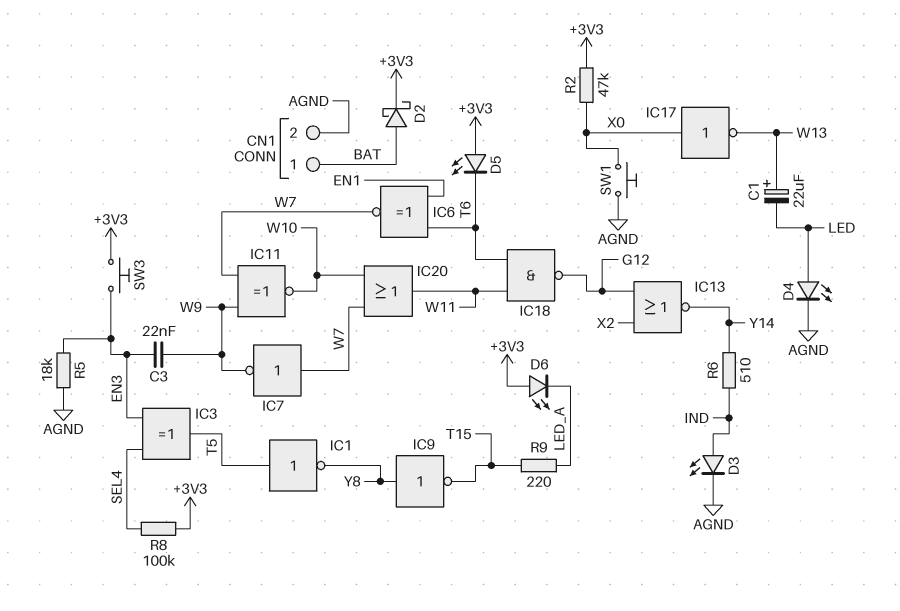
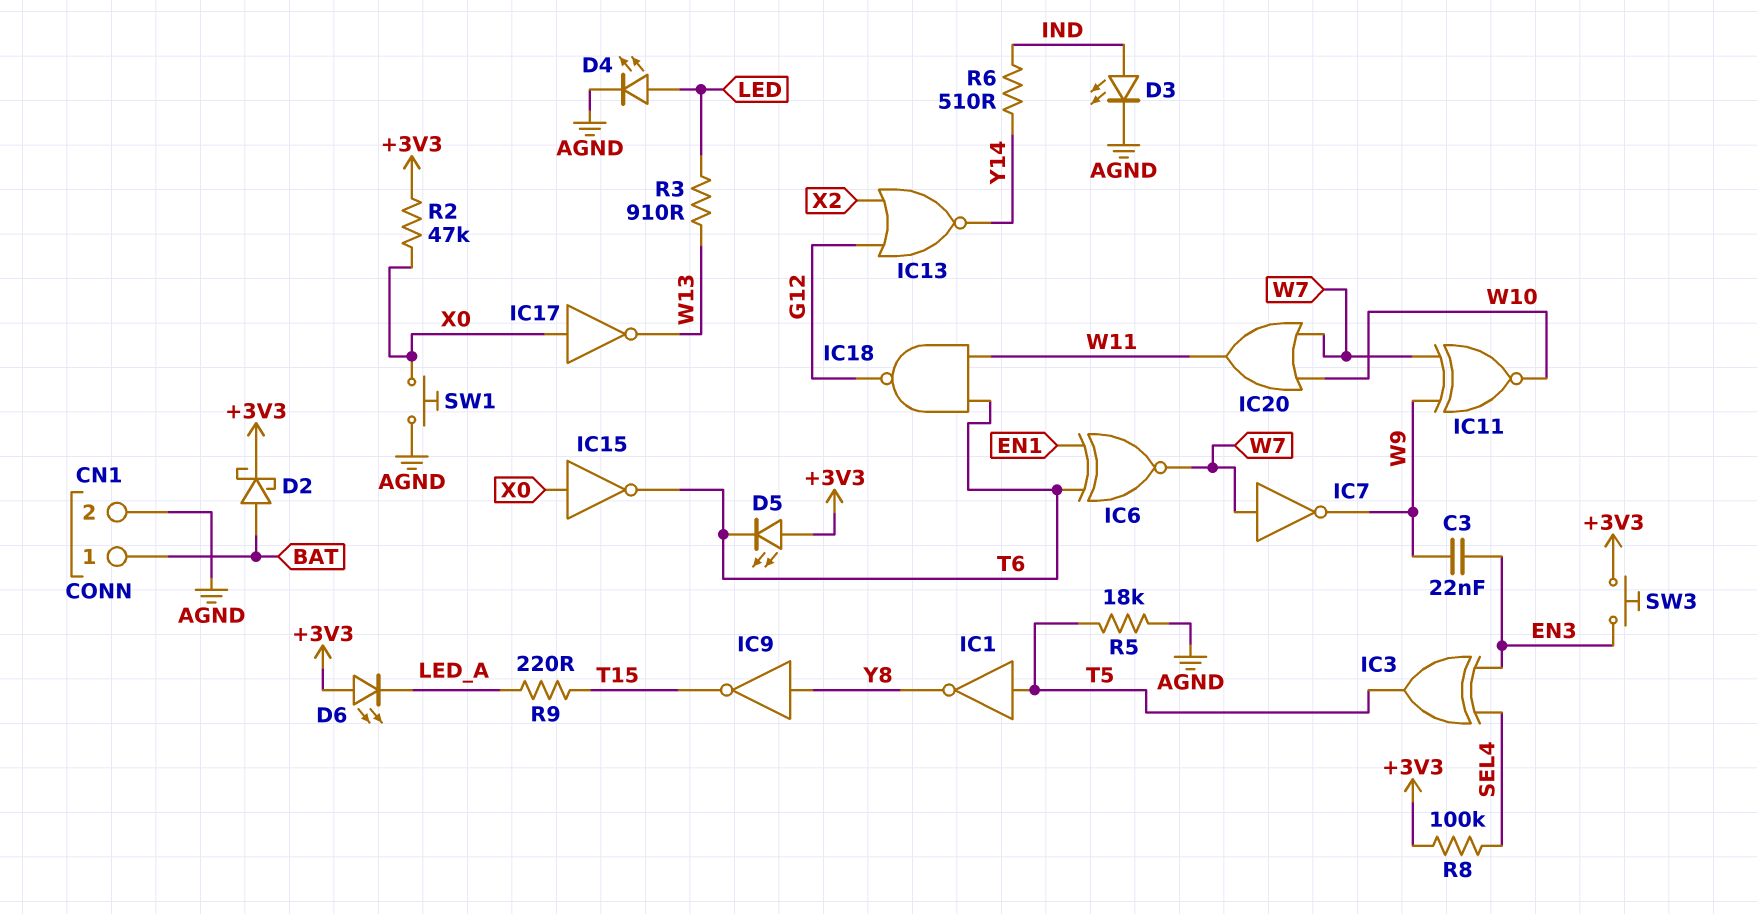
C1: 22uF (plus W13, minus LED) -> none
IC15: none -> NOT (in X0, out T6)
R3: none -> 910 (LED, W13)
R5: 18k (AGND, EN3) -> 18k (AGND, T5)

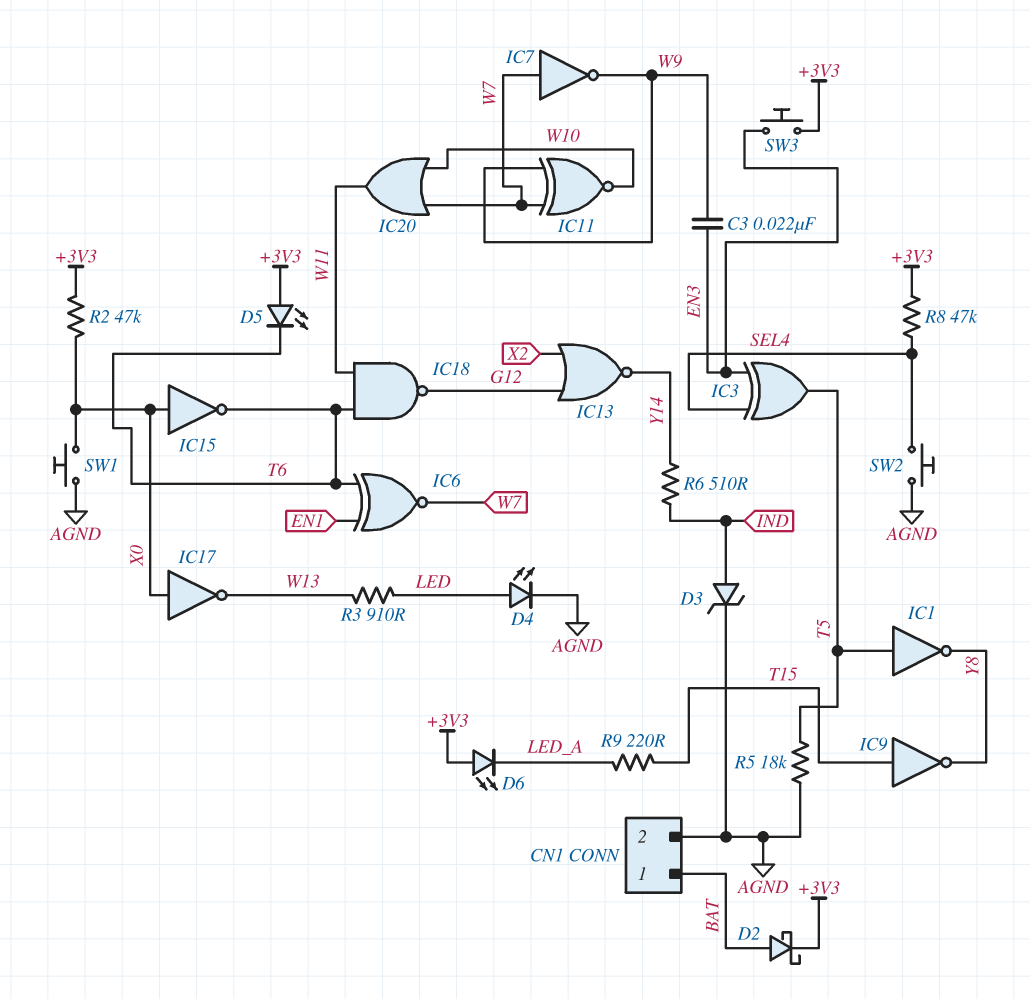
D3: LED (A IND, K AGND) -> zener (A IND, K AGND)
IC9: NOT (in Y8, out T15) -> NOT (in T15, out Y8)
R8: 100k (+3V3, SEL4) -> 47k (+3V3, SEL4)
SW2: none -> button (AGND, SEL4)

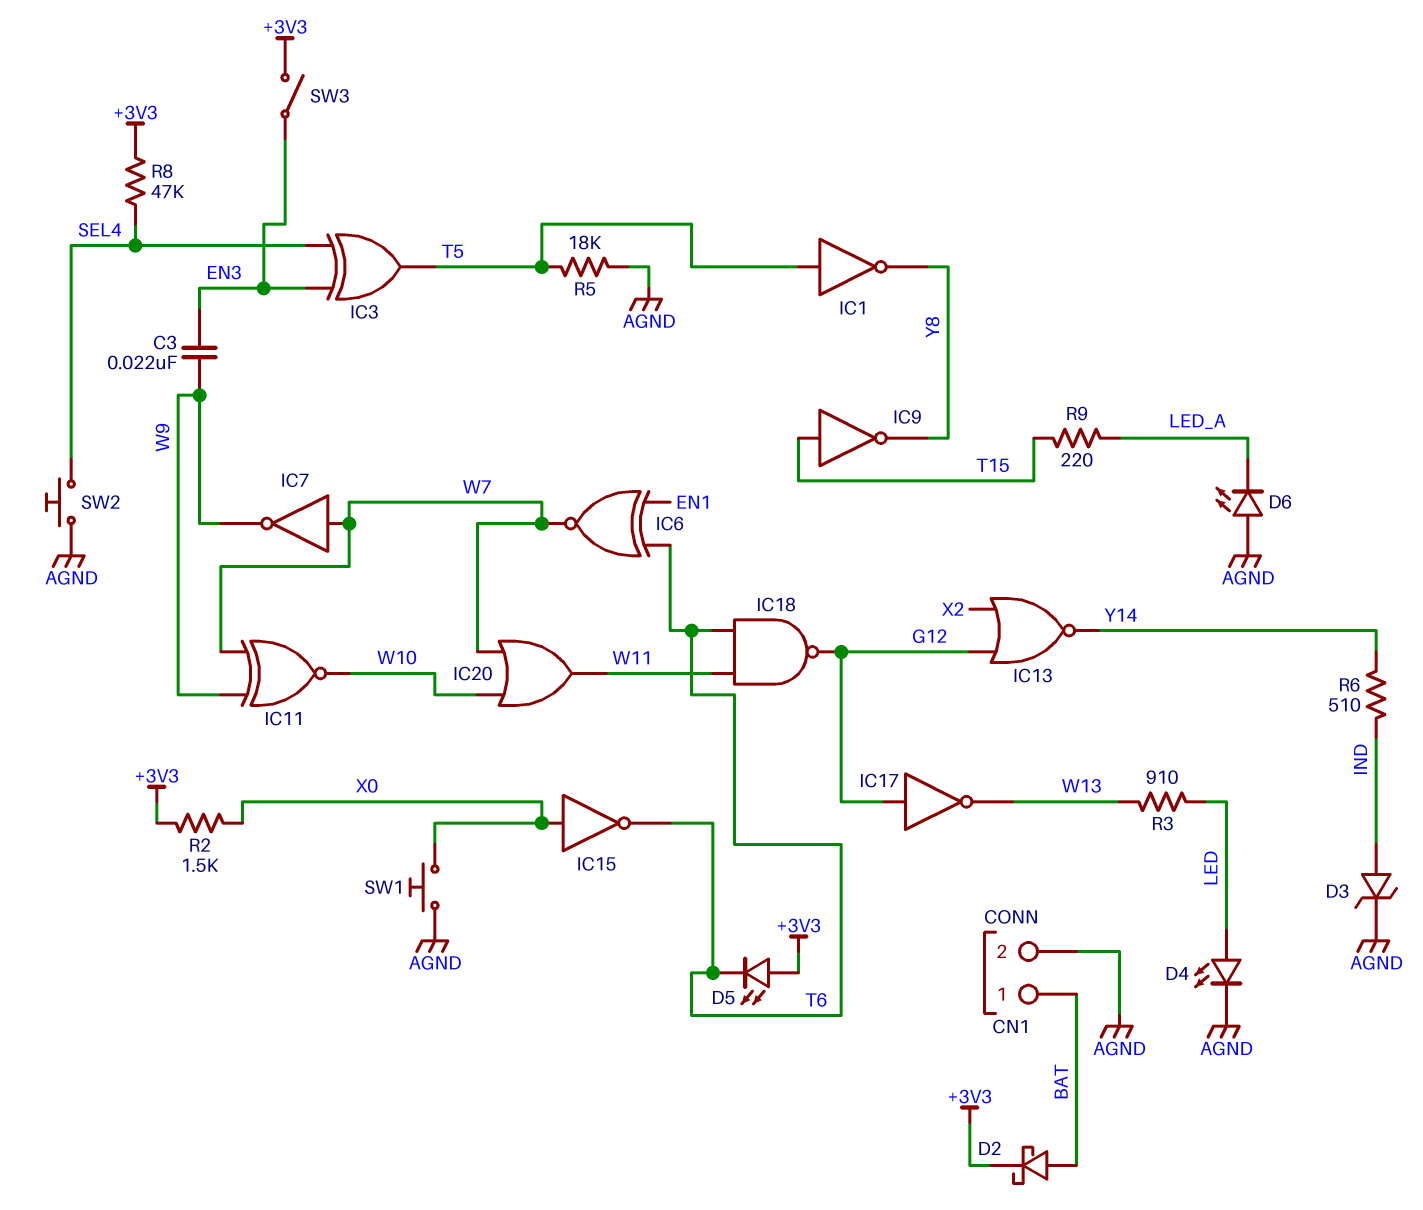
D6: LED (A +3V3, K LED_A) -> LED (A AGND, K LED_A)
IC17: NOT (in X0, out W13) -> NOT (in G12, out W13)
R2: 47k (+3V3, X0) -> 1.5k (+3V3, X0)
SW3: button (+3V3, EN3) -> switch (+3V3, EN3)

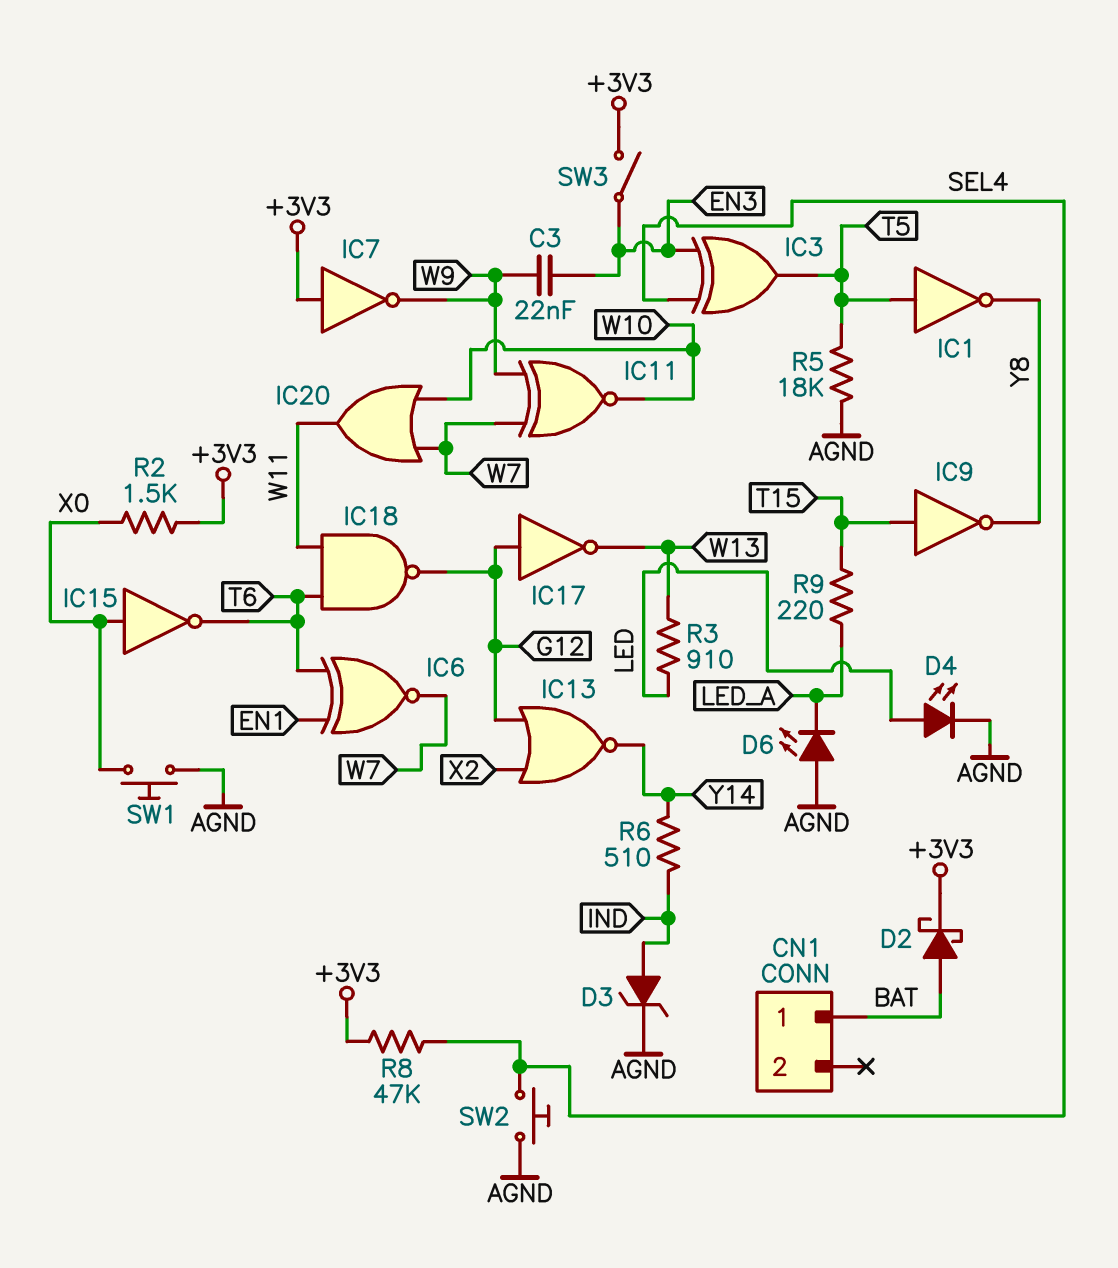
CN1 pin 2: AGND -> none
D5: LED (A +3V3, K T6) -> none
IC7: NOT (in W7, out W9) -> NOT (in +3V3, out W9)

